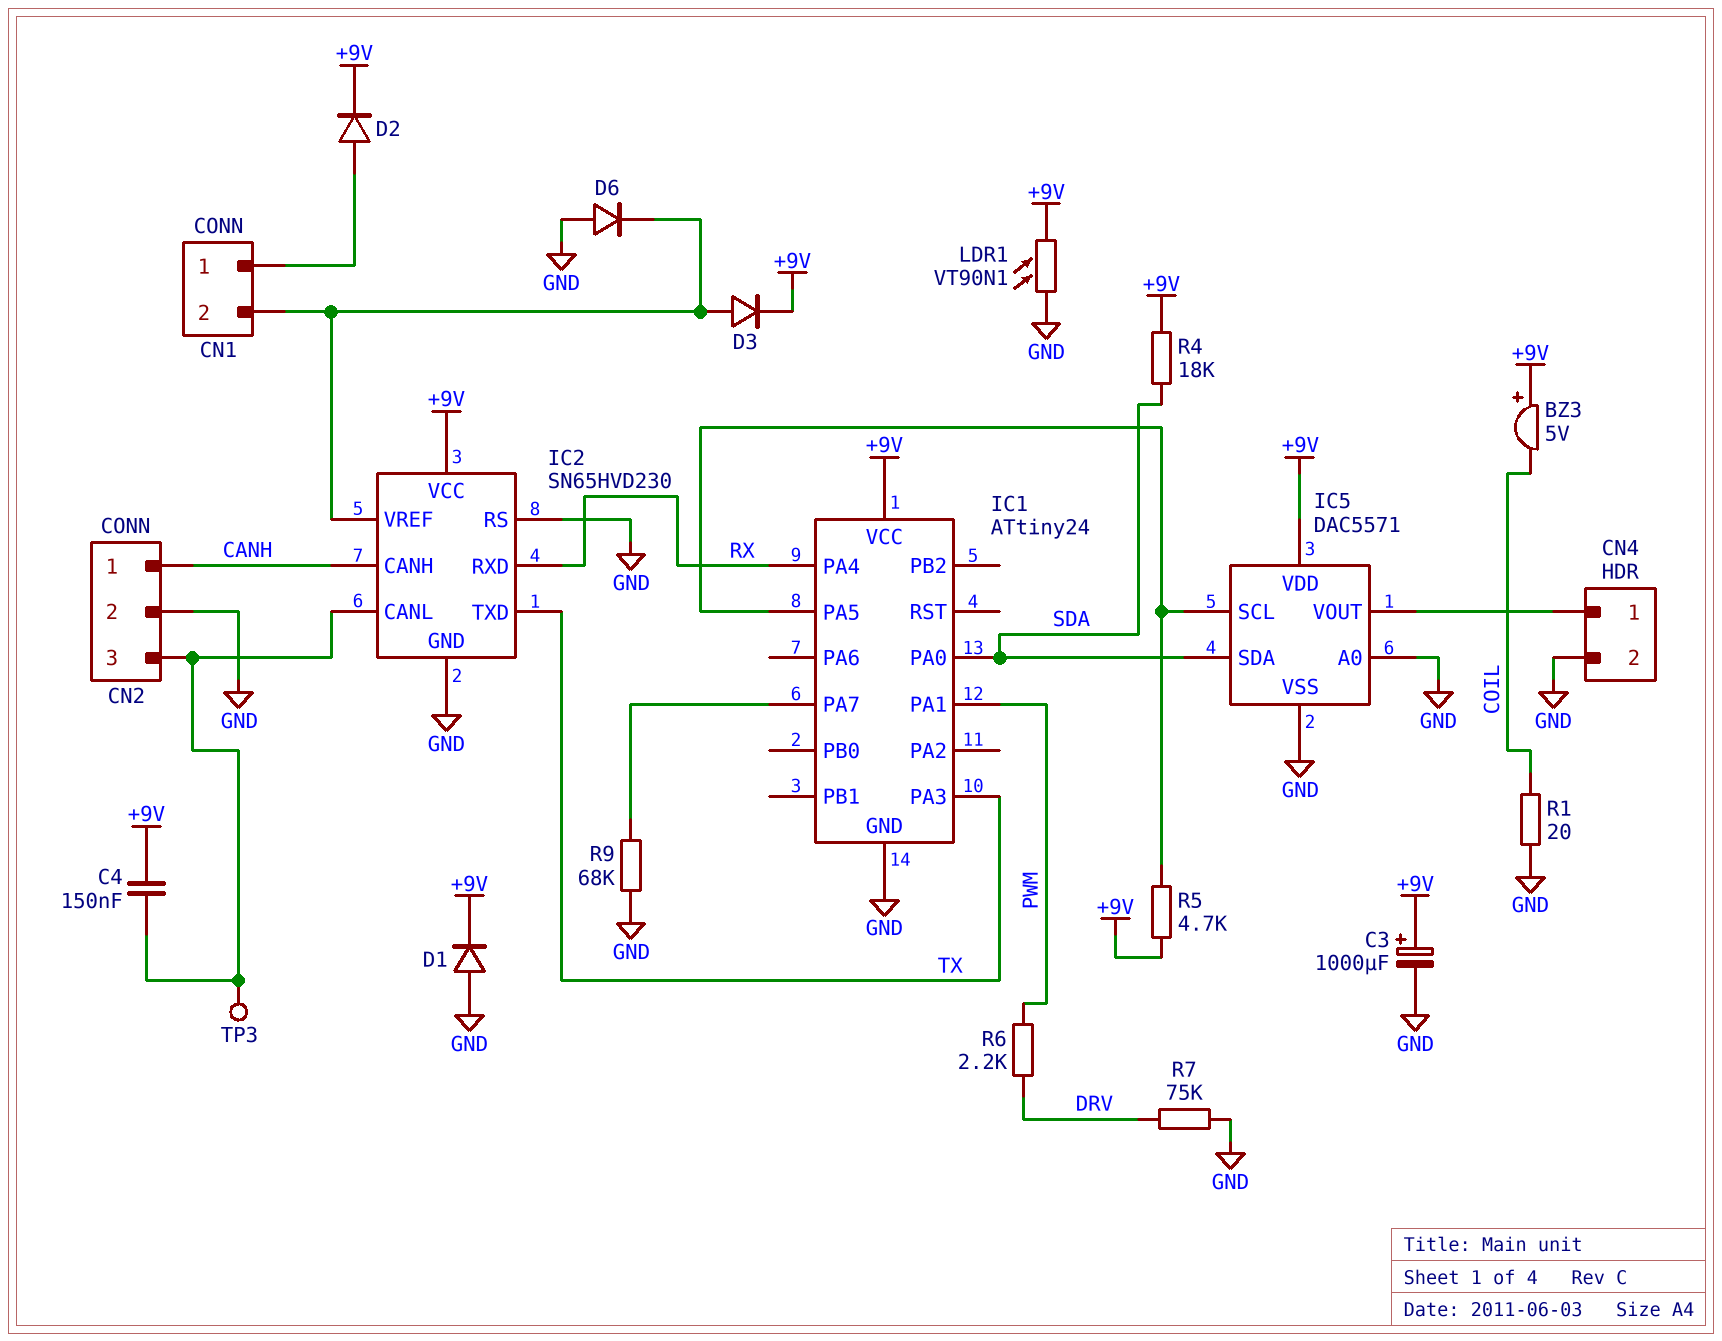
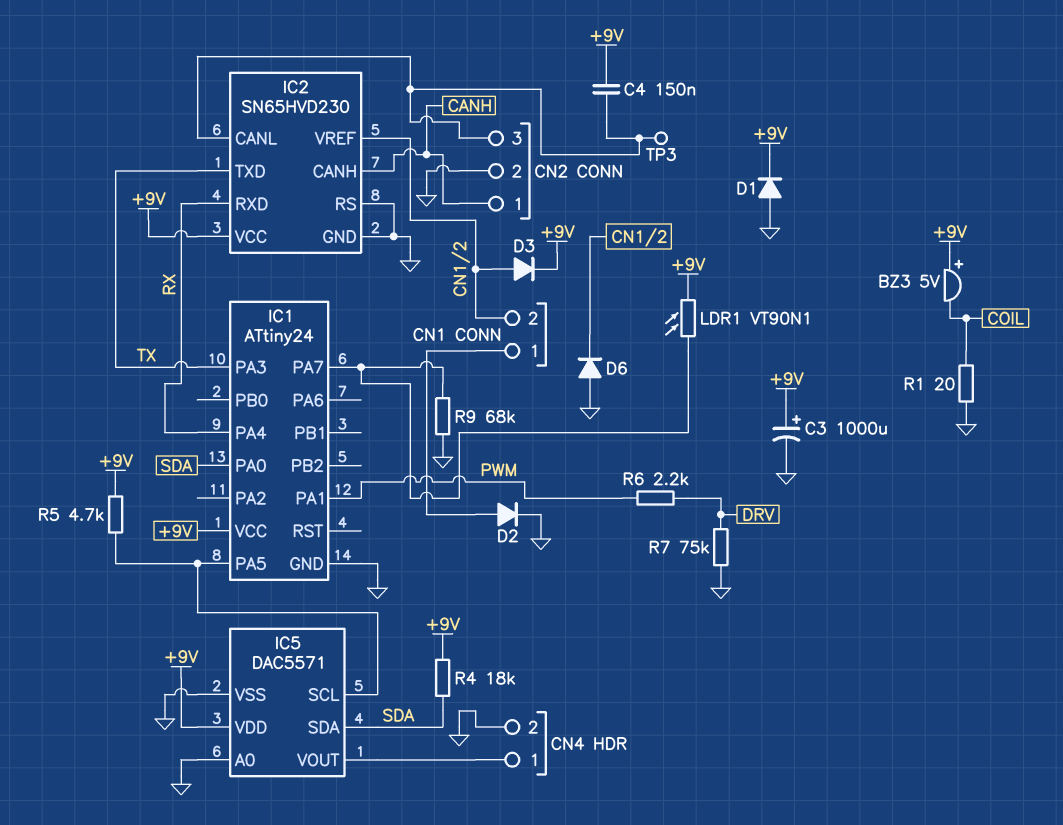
D2: diode (A CN1/1, K +9V) -> diode (A CN1/1, K GND)
LDR1: VT90N1 (+9V, GND) -> VT90N1 (+9V, IC1/PA7)

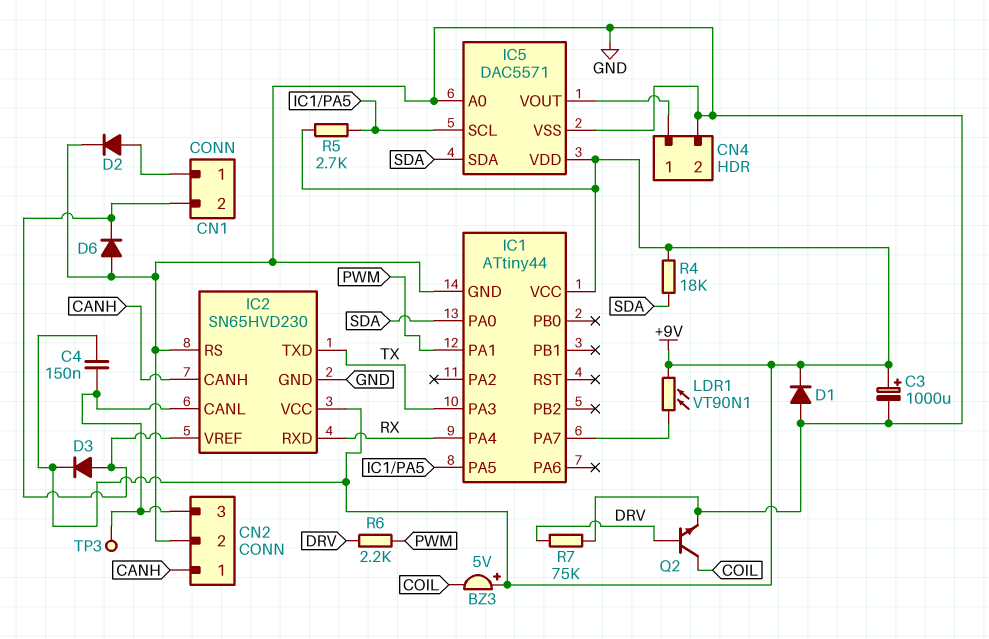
IC1: ATtiny24 -> ATtiny44
Q2: none -> NPN (B DRV, C COIL, E GND)
R1: 20 (COIL, GND) -> none
R5: 4.7k (+9V, IC1/PA5) -> 2.7k (+9V, IC1/PA5)
R9: 68k (GND, IC1/PA7) -> none

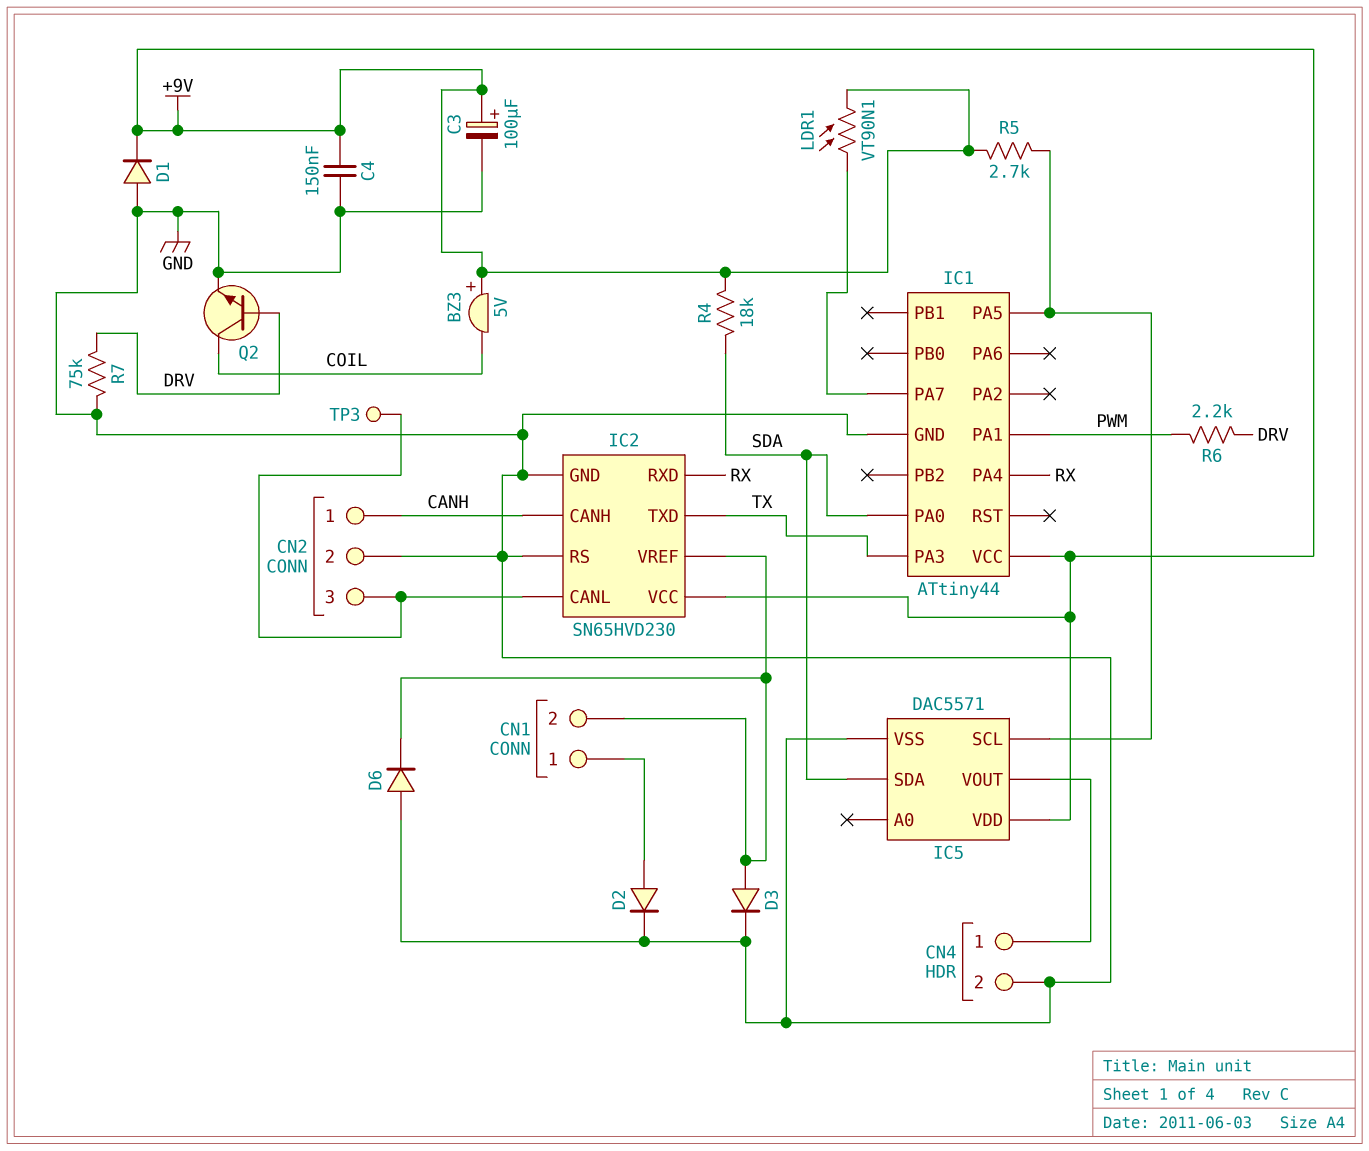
C3: 1000uF (plus +9V, minus GND) -> 100uF (plus +9V, minus GND)
C4: 150nF (+9V, CN2/3) -> 150nF (+9V, GND)
D3: diode (A CN1/2, K +9V) -> diode (A CN1/2, K GND)
IC5 pin A0: GND -> none

